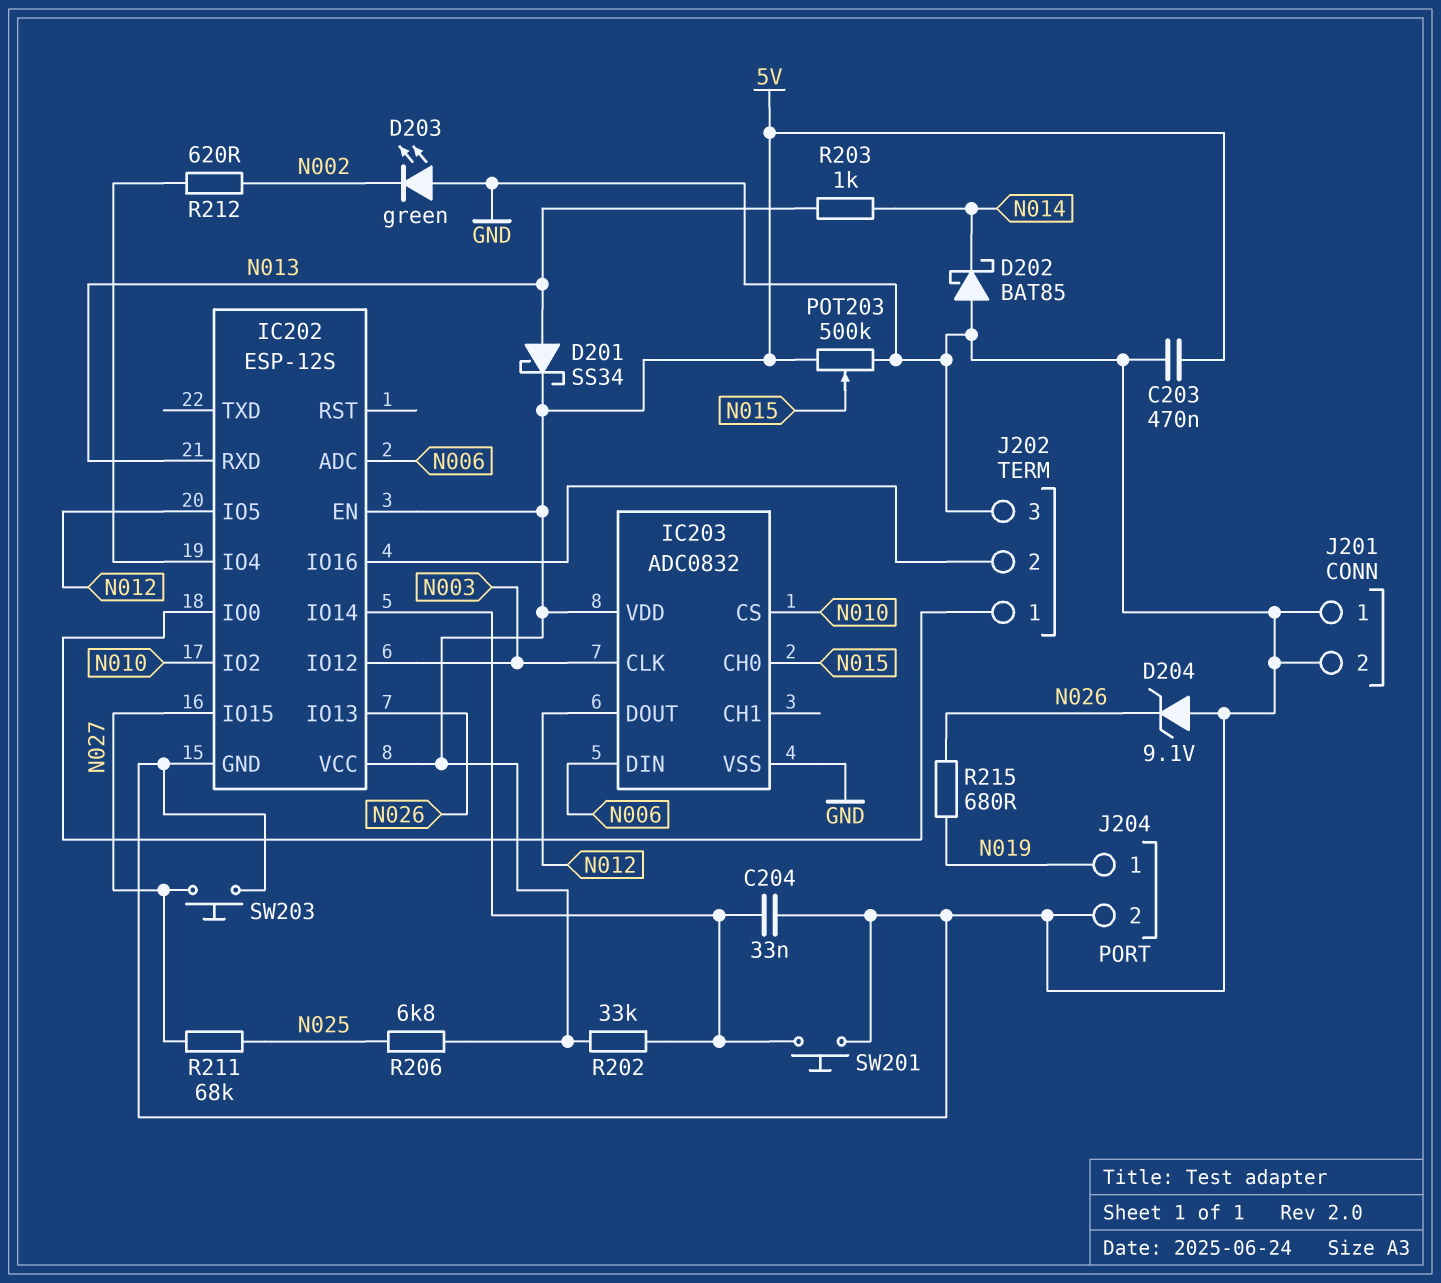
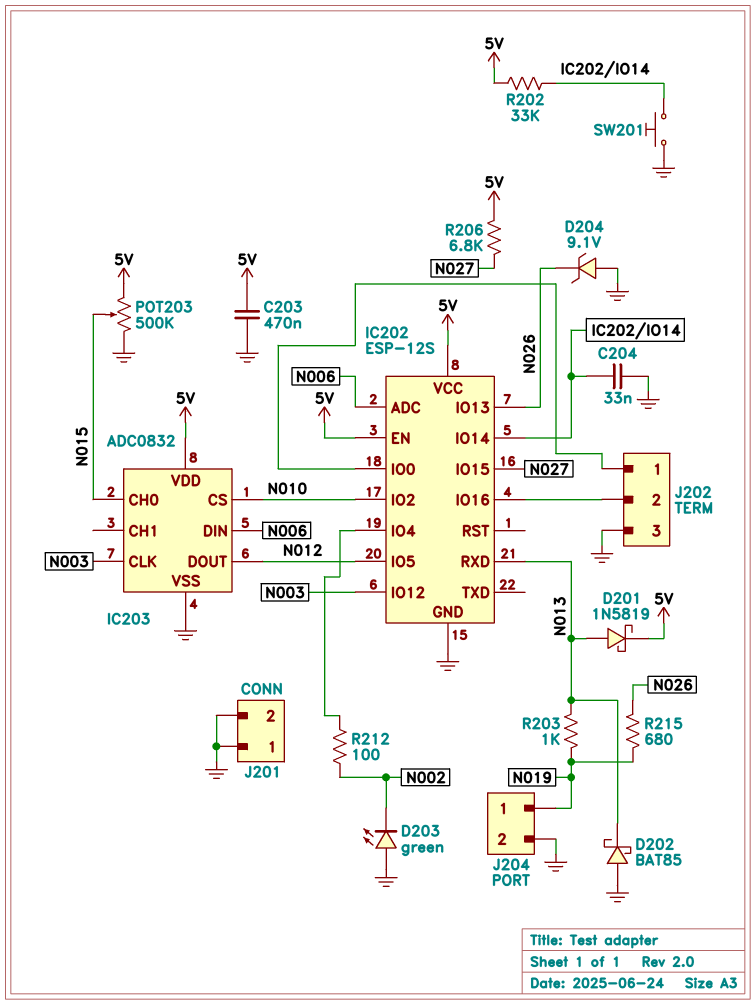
D201: schottky SS34 (A N013, K 5V) -> schottky 1N5819 (A N013, K 5V)
D202: schottky BAT85 (A GND, K N014) -> schottky BAT85 (A GND, K N013)
R203: 1k (N013, N014) -> 1k (N013, N019)
R206: 6.8k (5V, N025) -> 6.8k (5V, N027)
R211: 68k (N025, N027) -> none
R212: 620 (IC202/IO4, N002) -> 100 (IC202/IO4, N002)
SW203: button (GND, N027) -> none

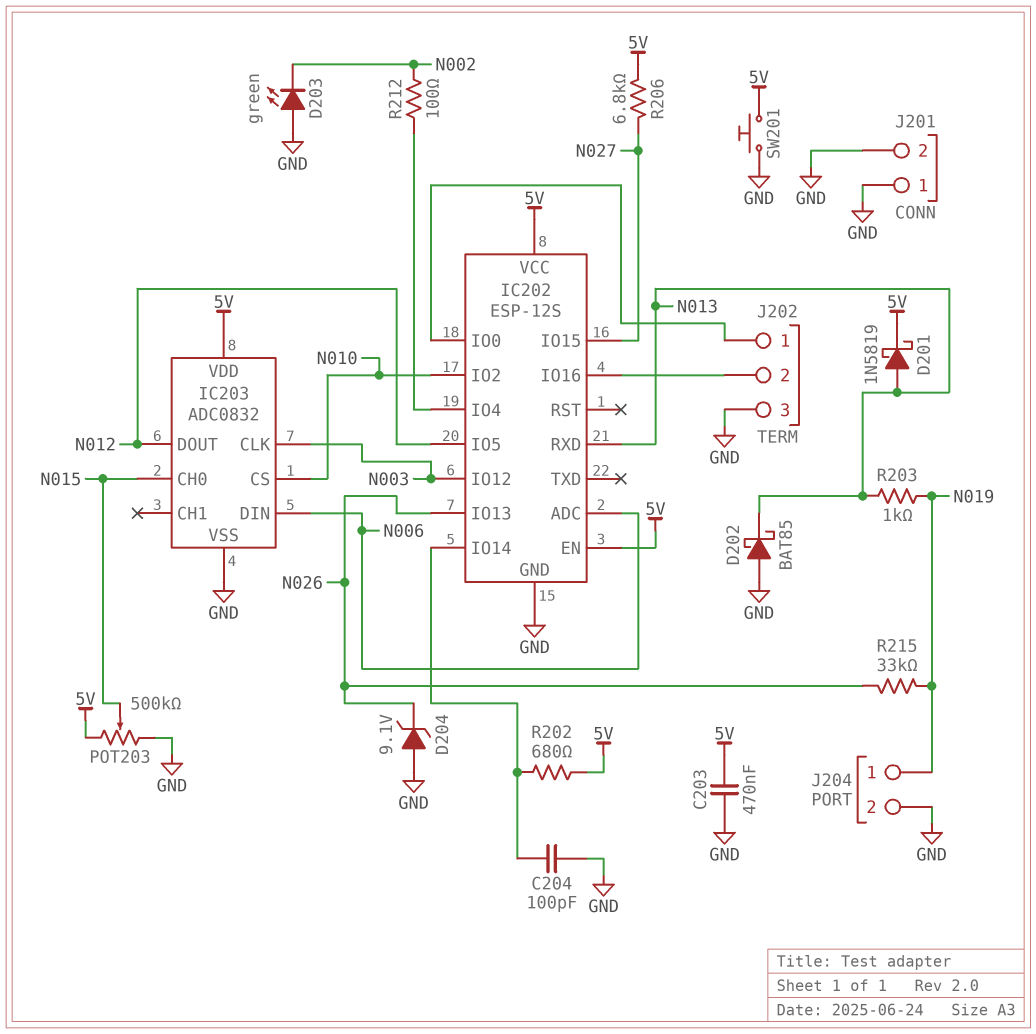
C204: 33nF (GND, IC202/IO14) -> 100pF (GND, IC202/IO14)
R202: 33k (5V, IC202/IO14) -> 680 (5V, IC202/IO14)
R215: 680 (N019, N026) -> 33k (N019, N026)
SW201: button (GND, IC202/IO14) -> button (5V, GND)

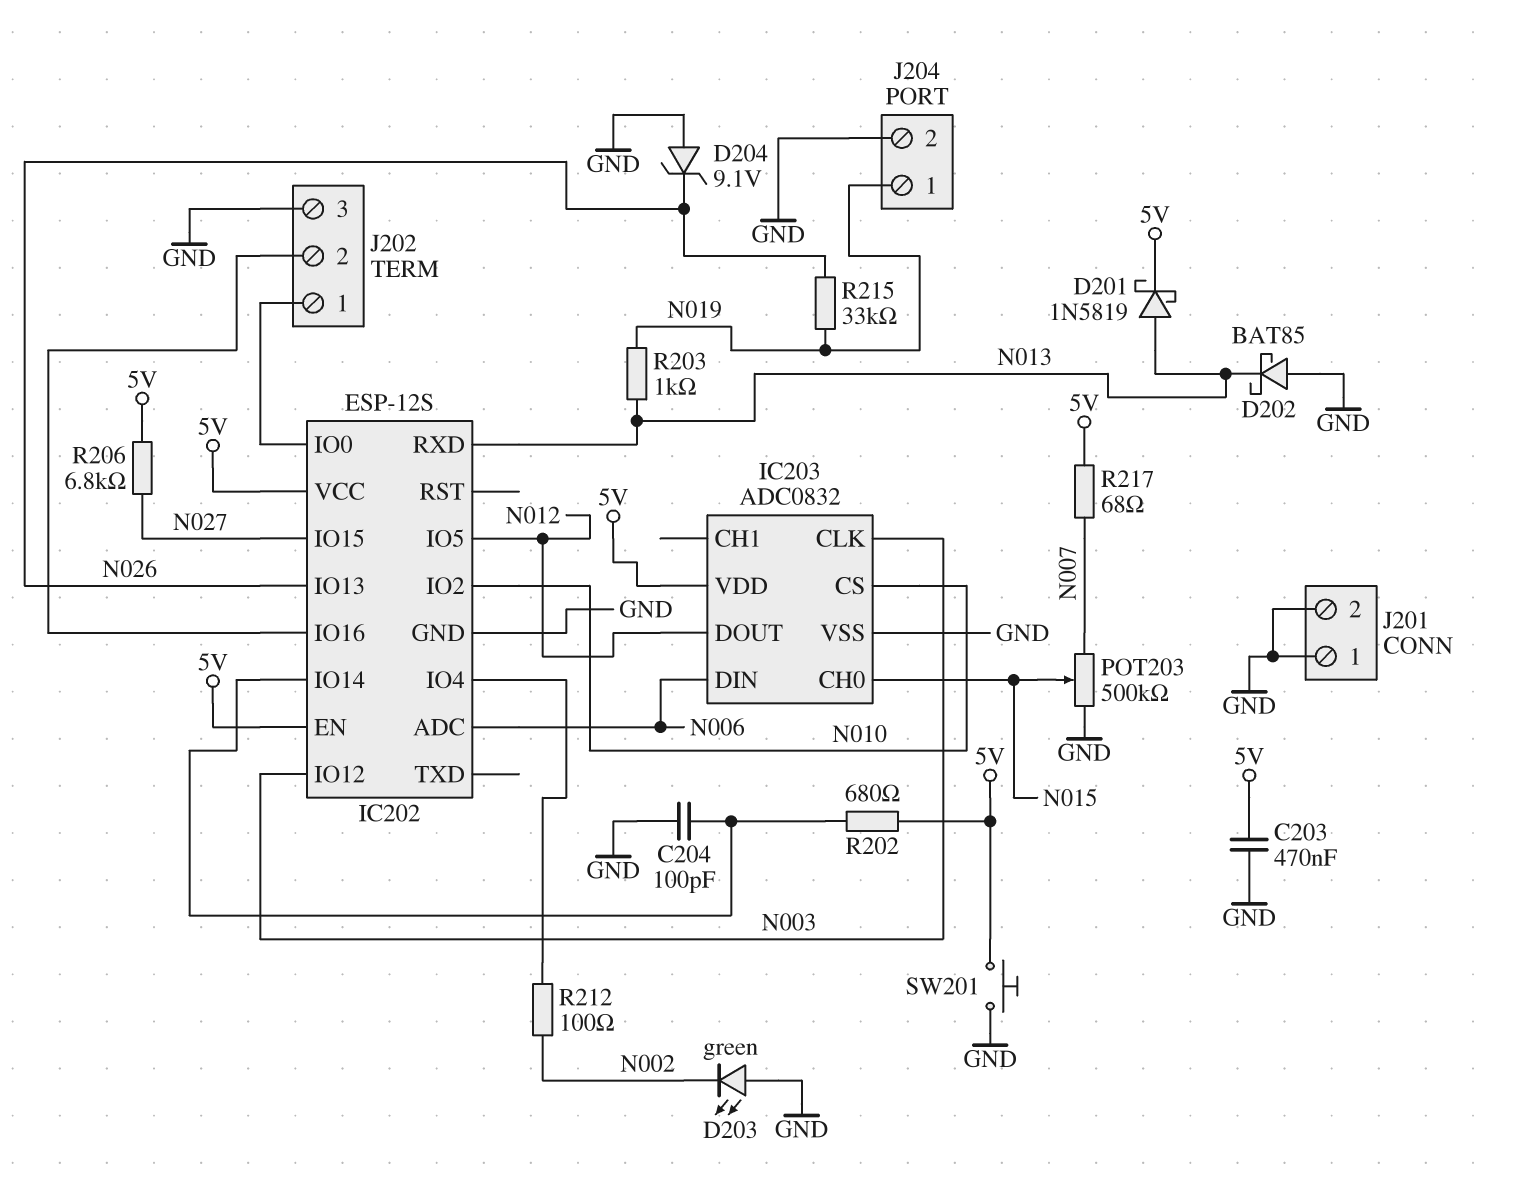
POT203: 500k (5V, GND, wiper N015) -> 500k (GND, N007, wiper N015)
R217: none -> 68 (5V, N007)

